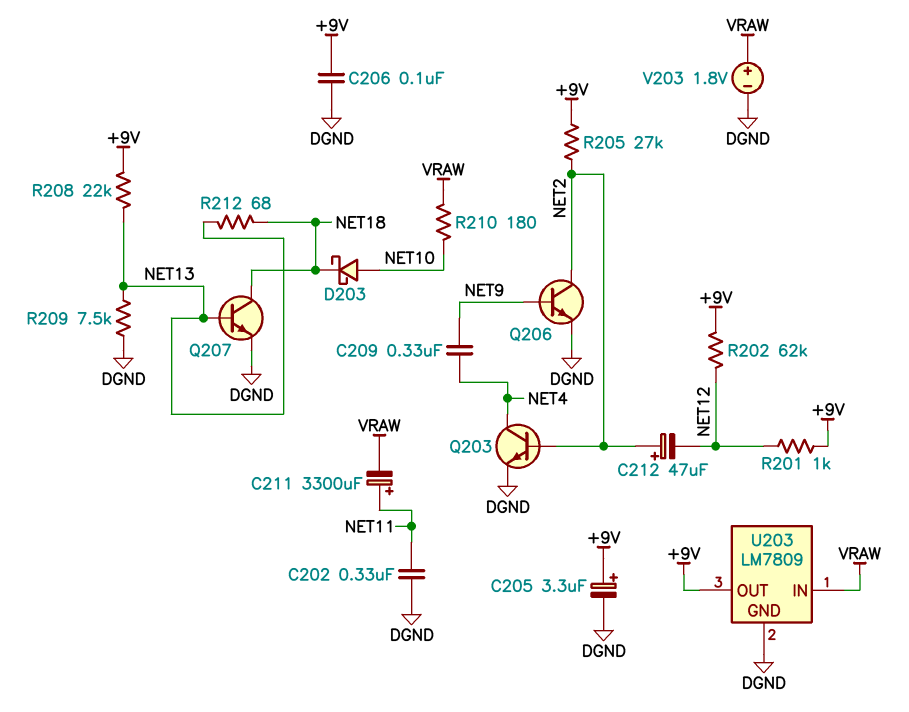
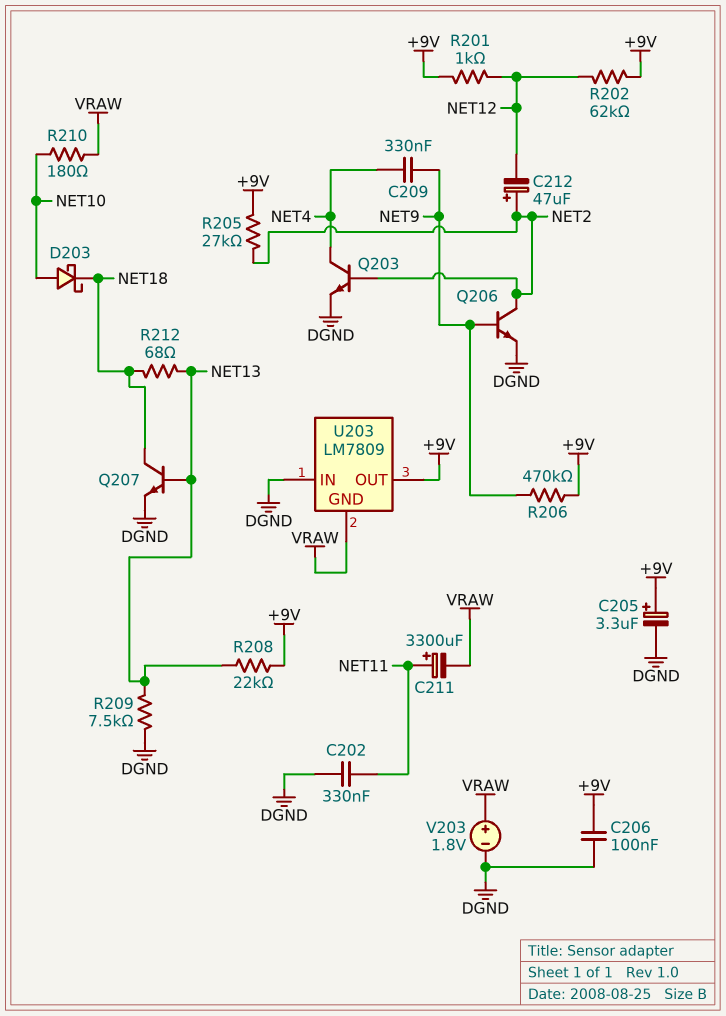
R206: none -> 470k (+9V, NET9)
U203 pin GND: DGND -> VRAW
U203 pin IN: VRAW -> DGND

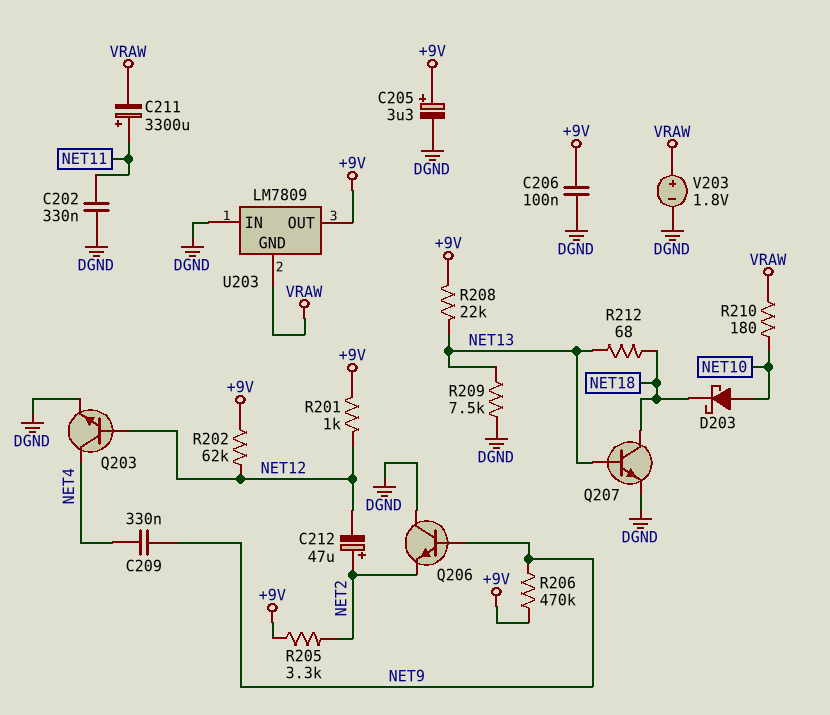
Q203: NPN (B NET2, C NET4, E DGND) -> NPN (B NET12, C NET4, E DGND)
Q206: NPN (B NET9, C NET2, E DGND) -> NPN (B NET9, C DGND, E NET2)
R205: 27k (+9V, NET2) -> 3.3k (+9V, NET2)

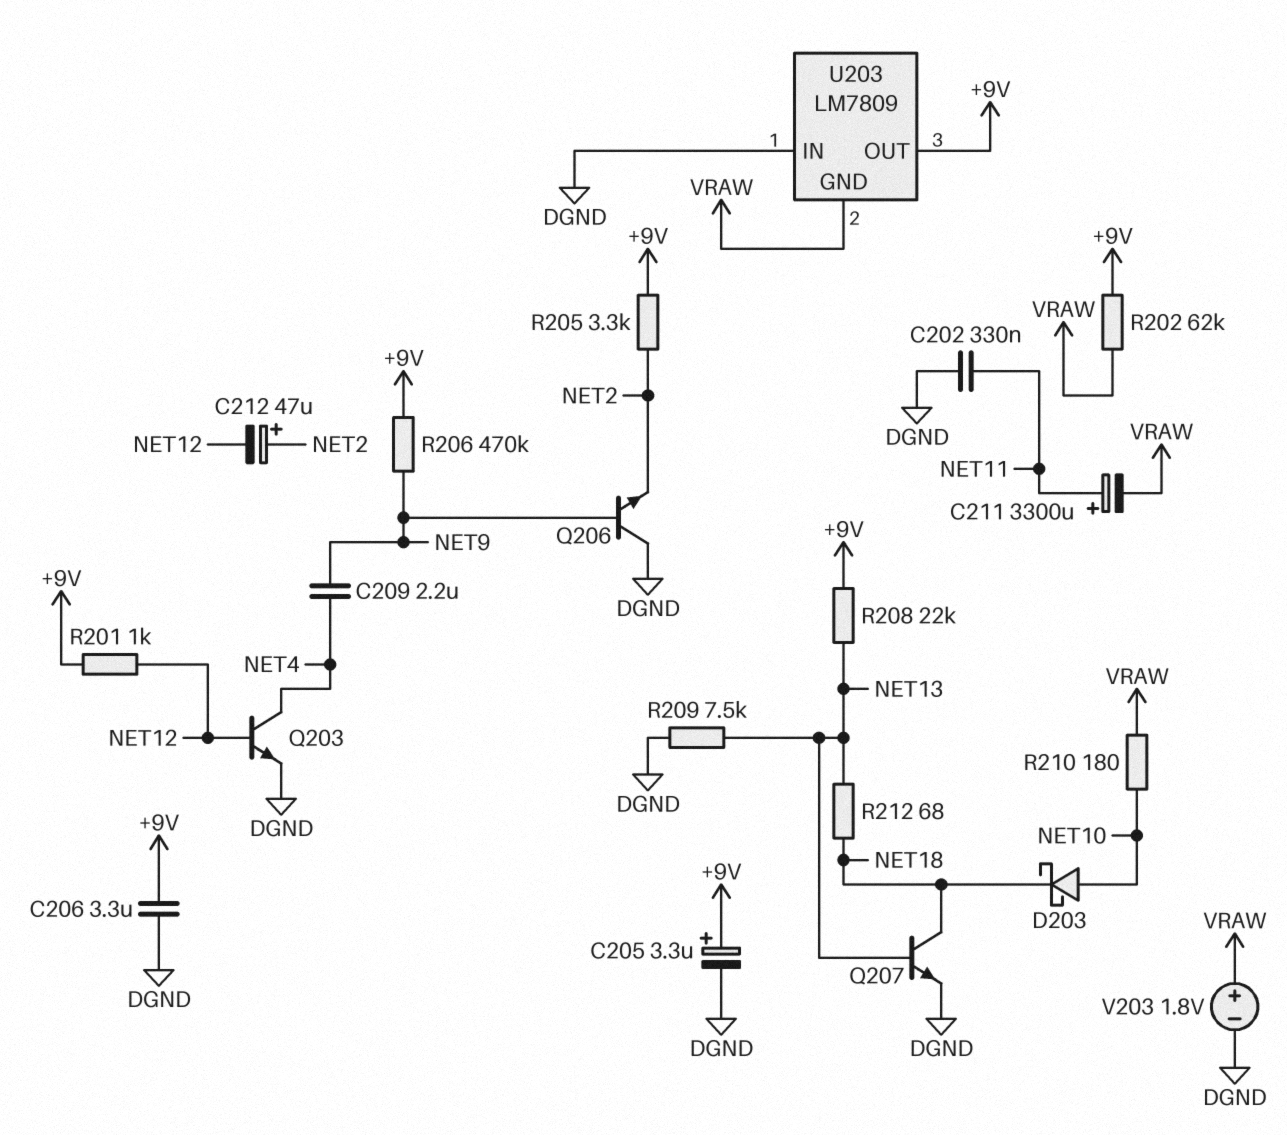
C206: 100nF (+9V, DGND) -> 3.3uF (+9V, DGND)
C209: 330nF (NET4, NET9) -> 2.2uF (NET4, NET9)
R202: 62k (+9V, NET12) -> 62k (+9V, VRAW)

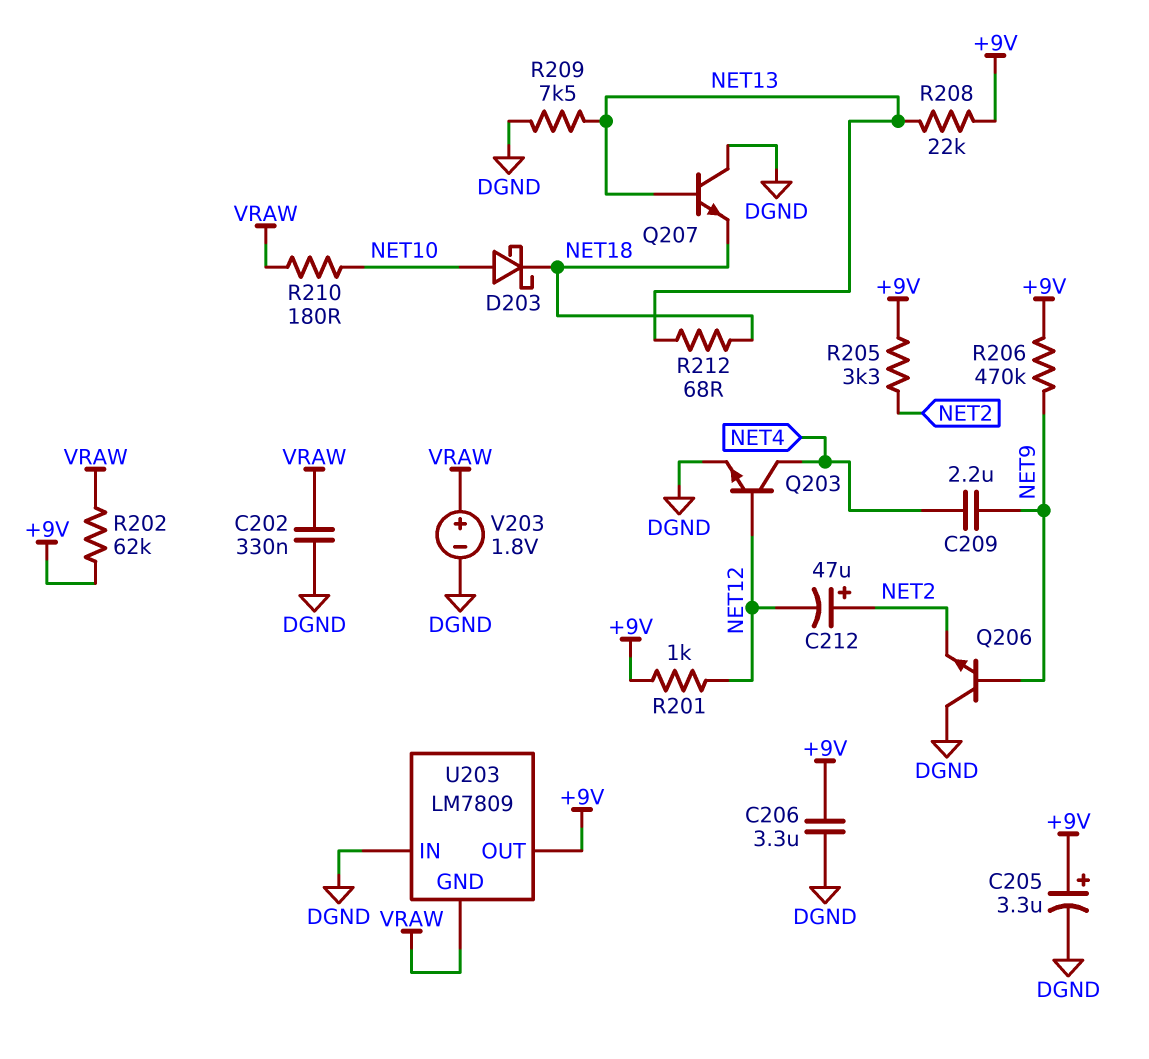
C202: 330nF (DGND, NET11) -> 330nF (DGND, VRAW)
C211: 3300uF (plus NET11, minus VRAW) -> none
Q207: NPN (B NET13, C NET18, E DGND) -> NPN (B NET13, C DGND, E NET18)

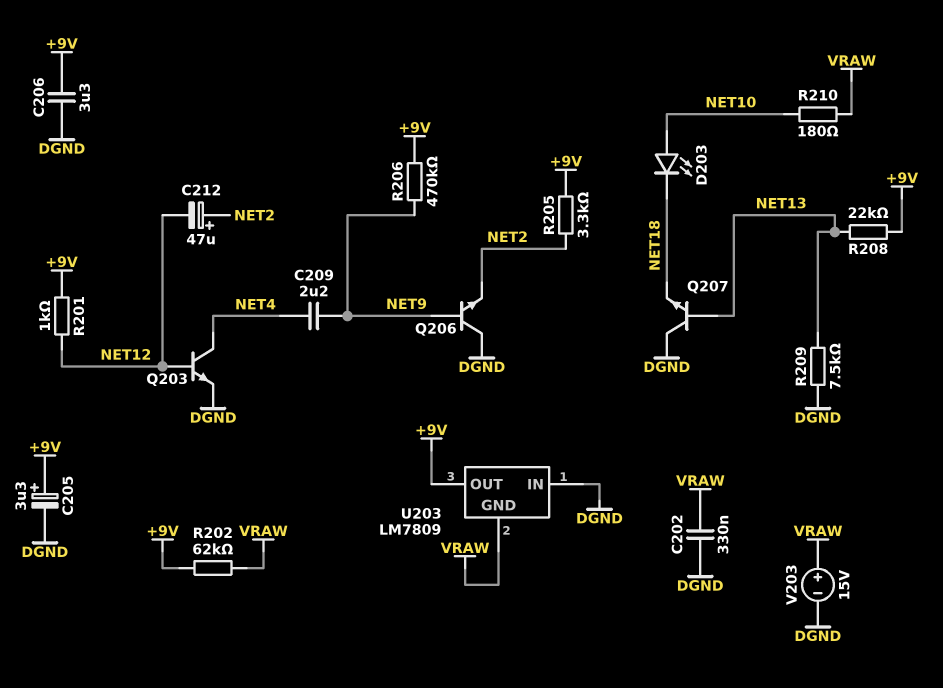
D203: schottky (A NET10, K NET18) -> LED (A NET10, K NET18)
R212: 68 (NET13, NET18) -> none
V203: 1.8V (plus VRAW, minus DGND) -> 15V (plus VRAW, minus DGND)

